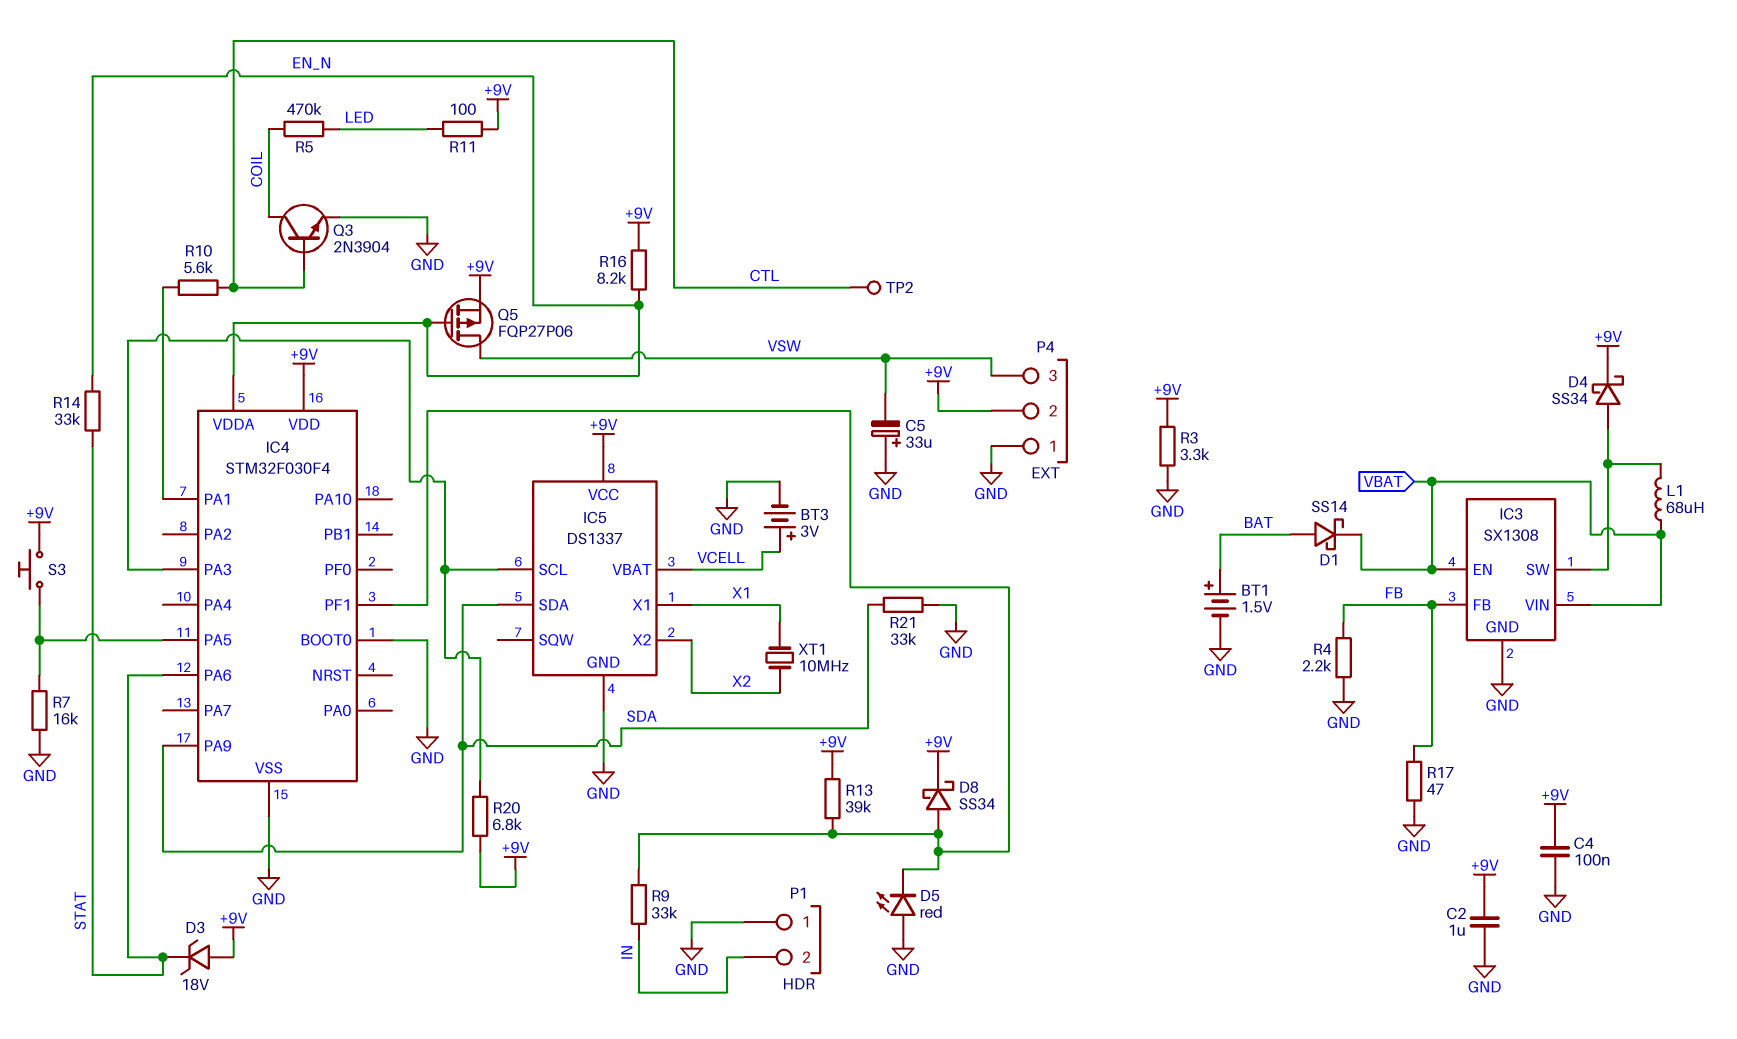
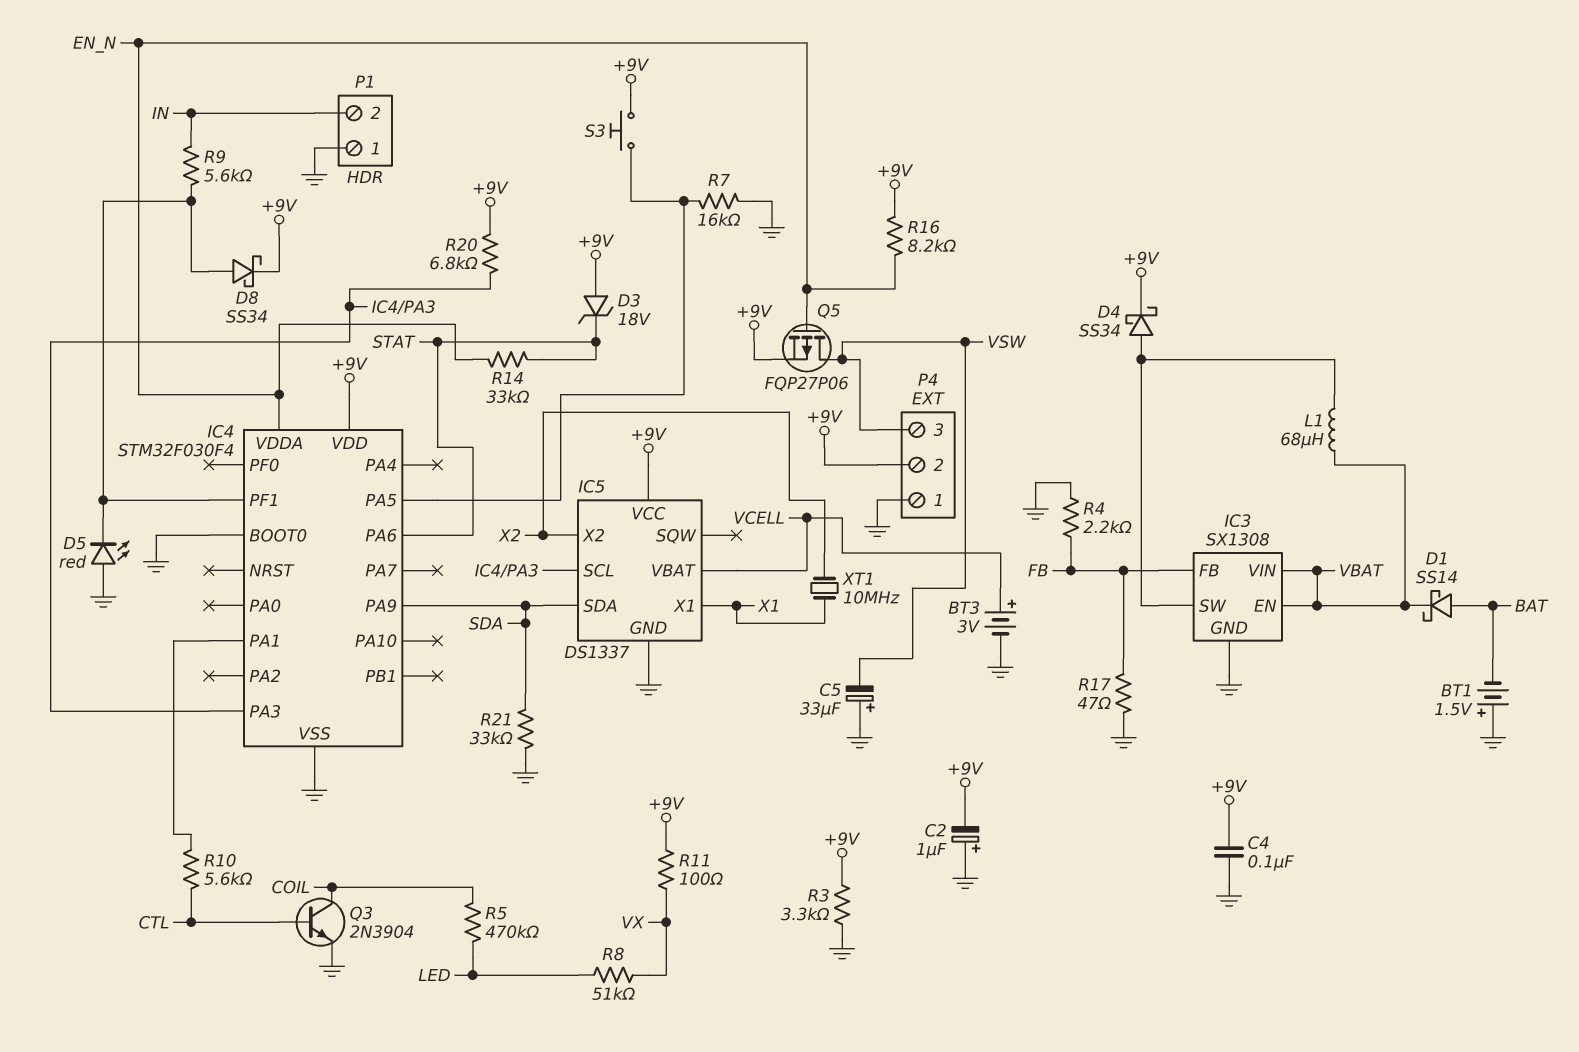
BT1: 1.5V (plus BAT, minus GND) -> 1.5V (plus GND, minus BAT)
C2: 1uF (+9V, GND) -> 1uF (plus GND, minus +9V)
R8: none -> 51k (LED, VX)
R9: 33k (IC4/PF1, IN) -> 5.6k (IC4/PF1, IN)
R11: 100 (+9V, LED) -> 100 (+9V, VX)
R13: 39k (+9V, IC4/PF1) -> none
TP2: test point (CTL) -> none

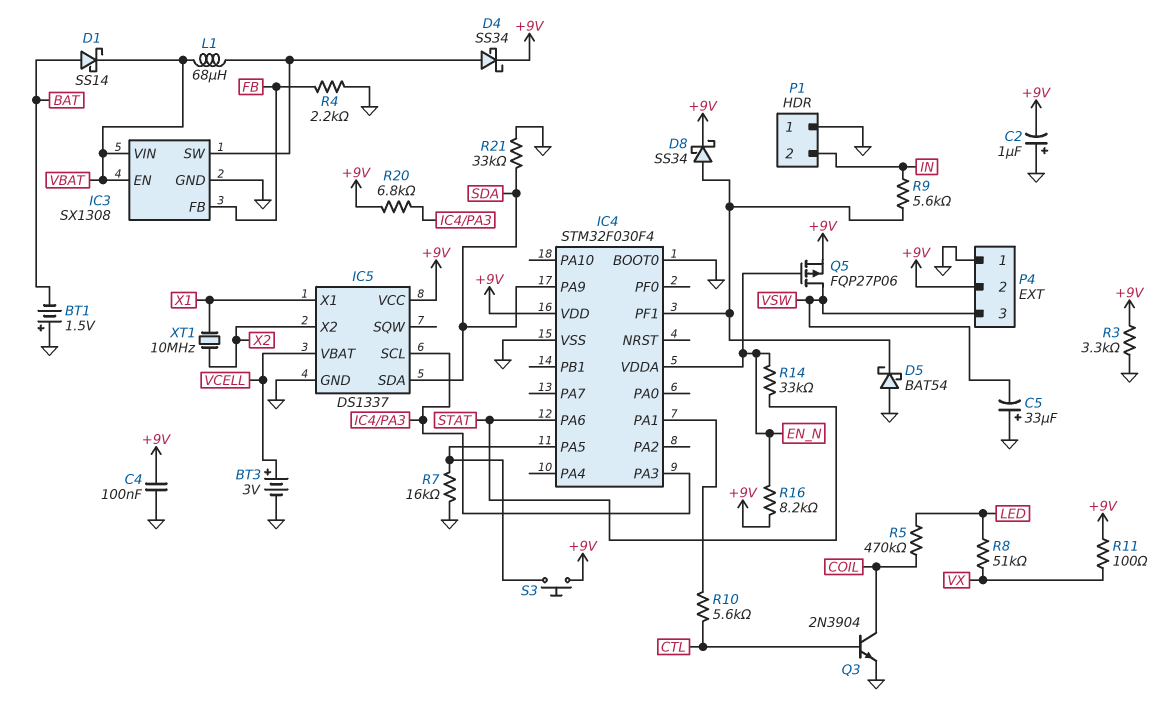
D3: zener 18V (A +9V, K STAT) -> none
D5: LED red (A GND, K IC4/PF1) -> schottky BAT54 (A GND, K IC4/PF1)
R17: 47 (FB, GND) -> none

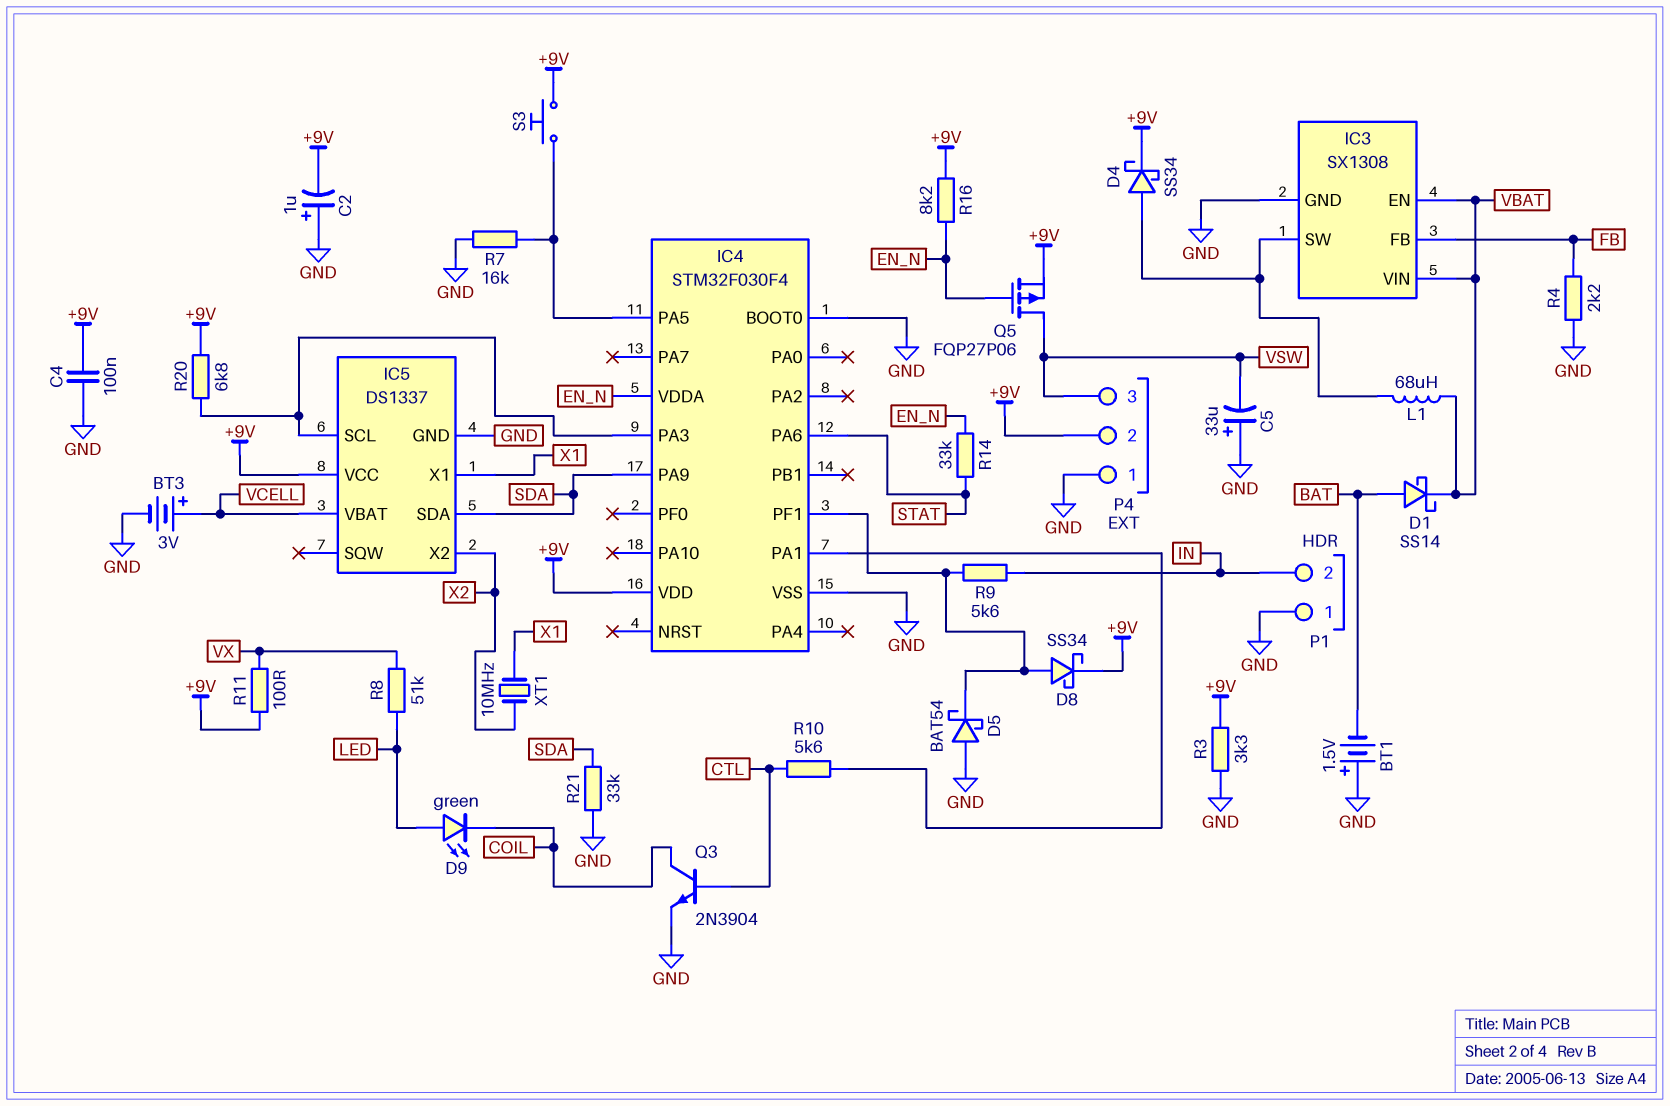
D9: none -> LED green (A LED, K COIL)
R5: 470k (COIL, LED) -> none

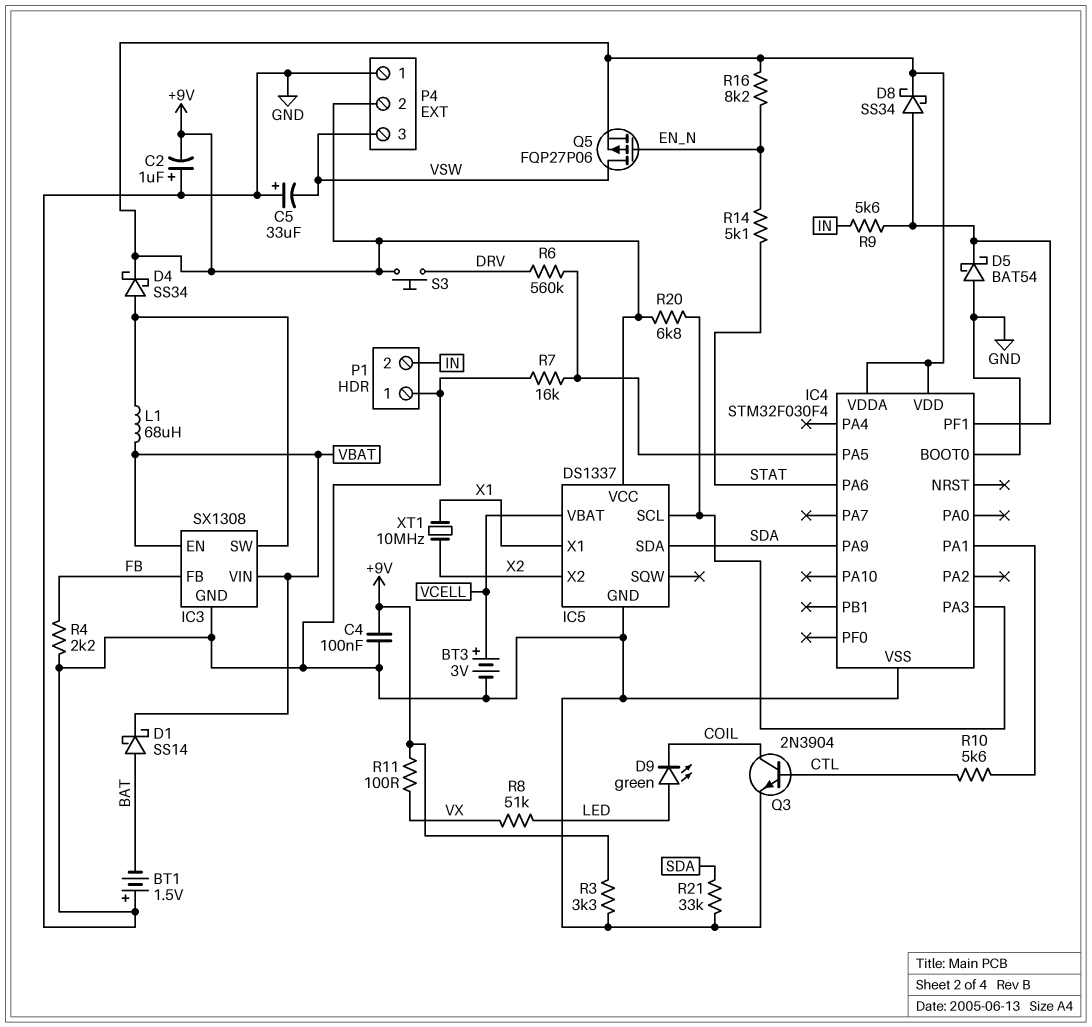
IC4 pin VDDA: EN_N -> +9V
R6: none -> 560k (DRV, IC4/PA5)
R14: 33k (EN_N, STAT) -> 5.1k (EN_N, STAT)
S3: button (+9V, IC4/PA5) -> button (+9V, DRV)

